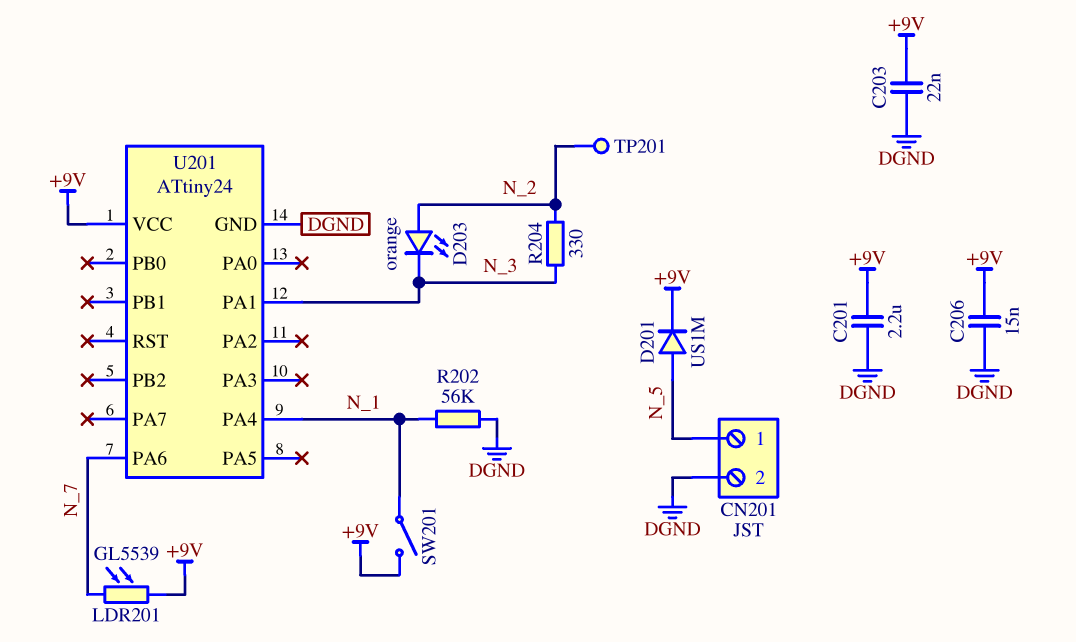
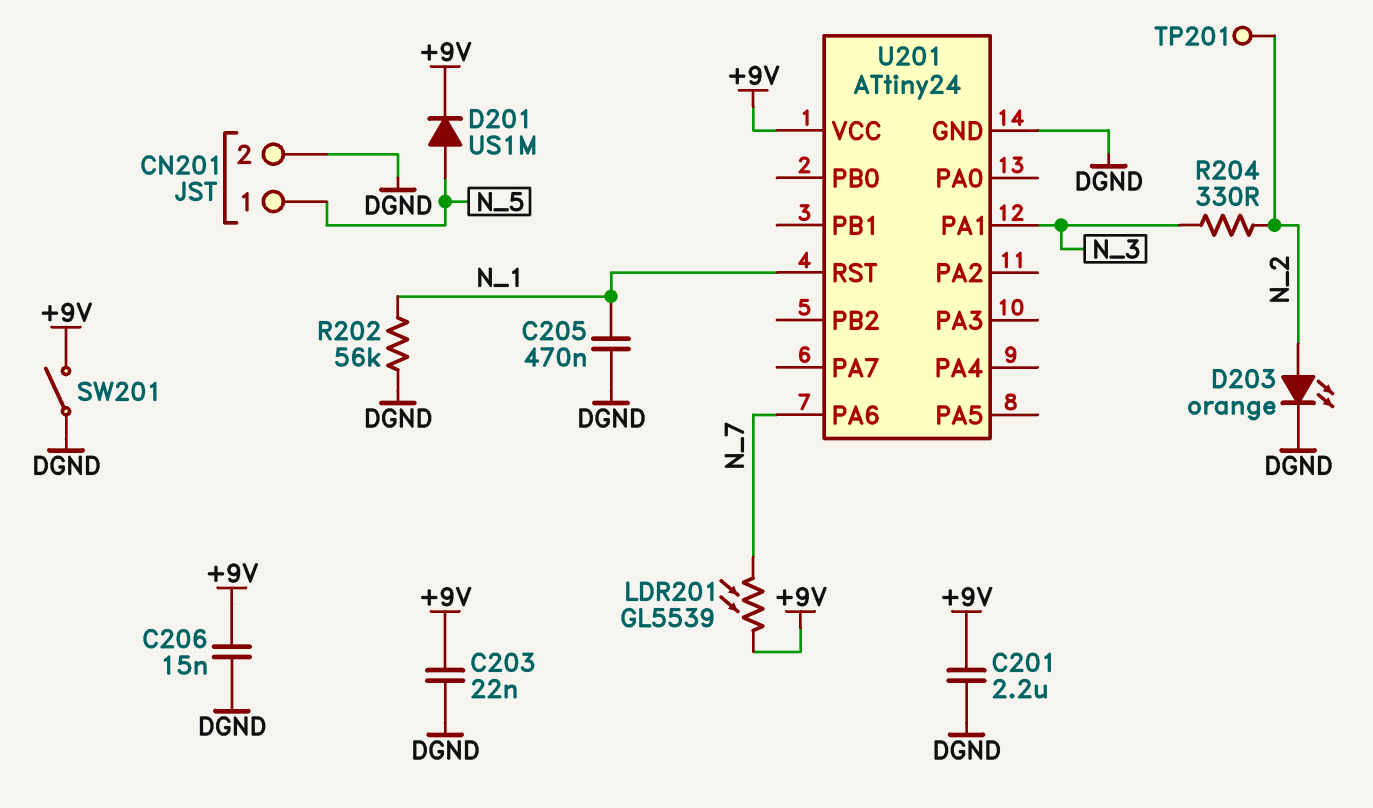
C205: none -> 470nF (DGND, N_1)
D203: LED orange (A N_2, K N_3) -> LED orange (A N_2, K DGND)
SW201: switch (+9V, N_1) -> switch (+9V, DGND)
U201 pin PA4: N_1 -> none
U201 pin RST: none -> N_1

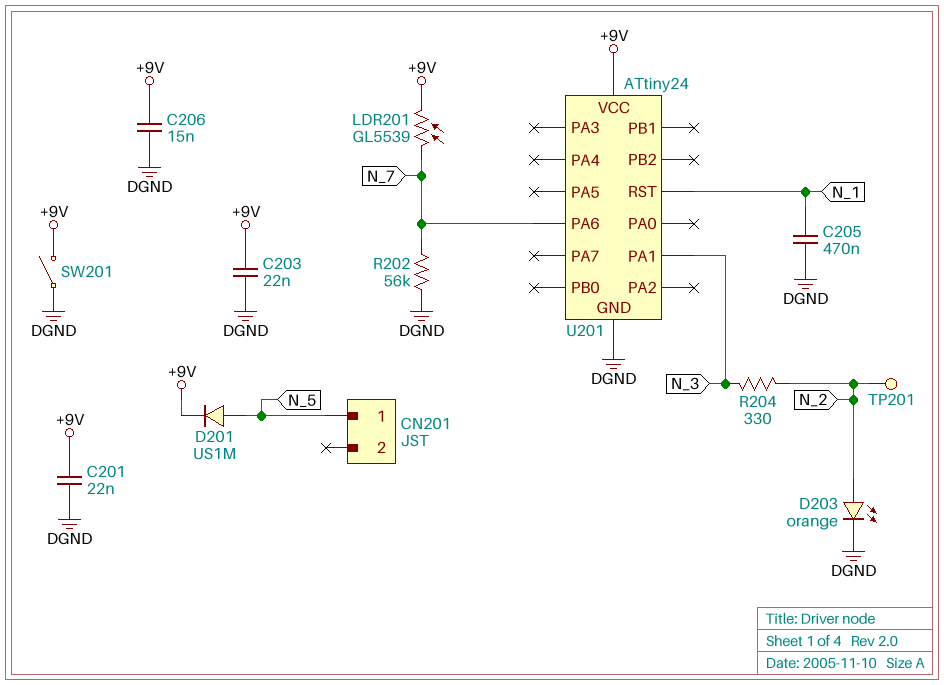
C201: 2.2uF (+9V, DGND) -> 22nF (+9V, DGND)
CN201 pin 2: DGND -> none
R202: 56k (DGND, N_1) -> 56k (DGND, N_7)

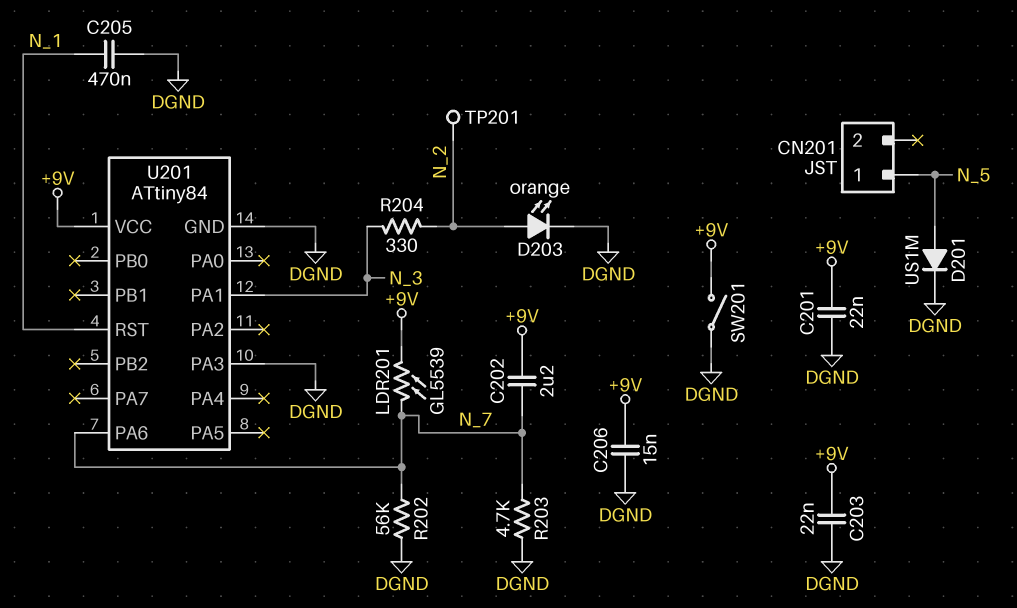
C202: none -> 2.2uF (+9V, N_7)
D201: diode US1M (A N_5, K +9V) -> diode US1M (A N_5, K DGND)
R203: none -> 4.7k (DGND, N_7)
U201: ATtiny24 -> ATtiny84
U201 pin PA3: none -> DGND

